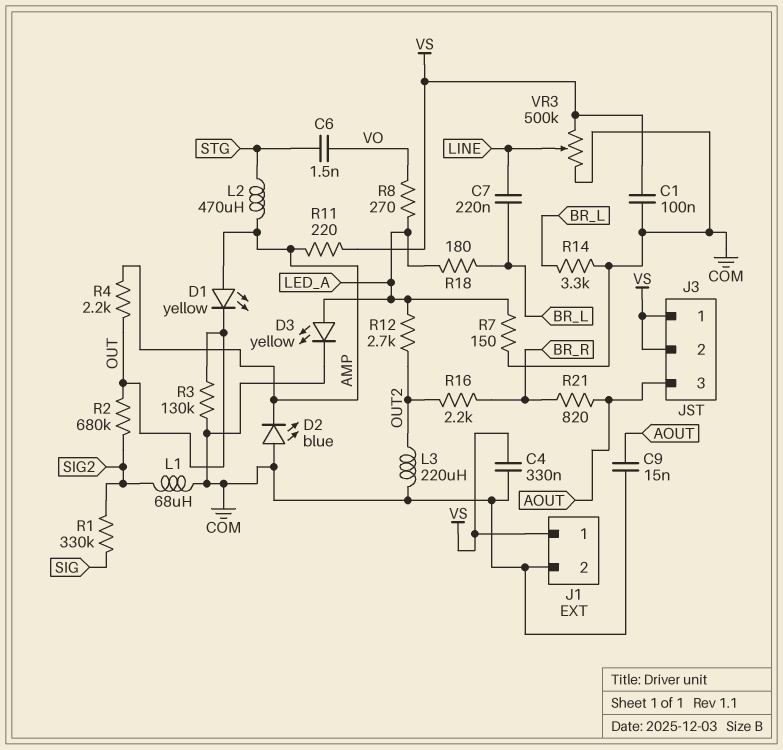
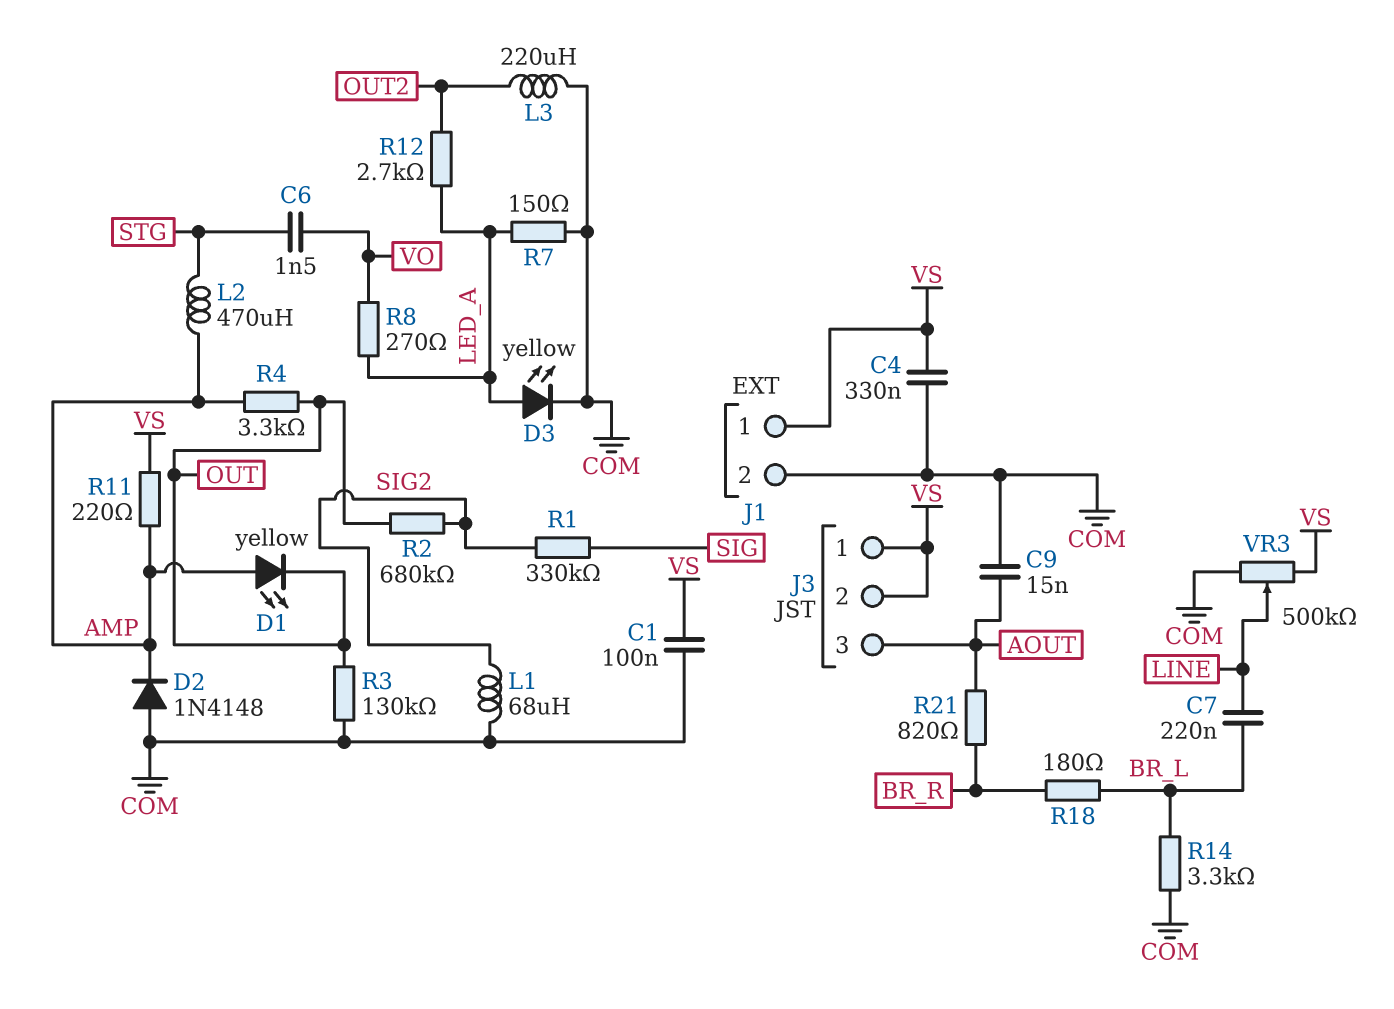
D2: LED blue (A COM, K AMP) -> diode 1N4148 (A COM, K AMP)
R4: 2.2k (AMP, OUT) -> 3.3k (AMP, OUT)
R16: 2.2k (BR_R, OUT2) -> none
R18: 180 (BR_L, LED_A) -> 180 (BR_L, BR_R)

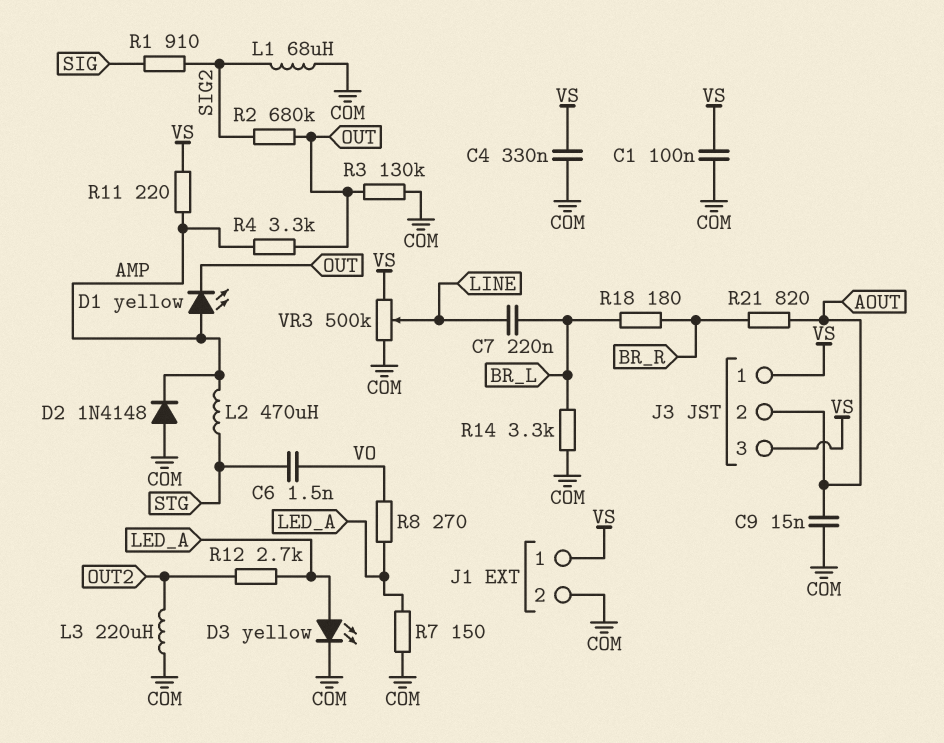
J3 pin 2: VS -> AOUT
J3 pin 3: AOUT -> VS
R1: 330k (SIG, SIG2) -> 910 (SIG, SIG2)

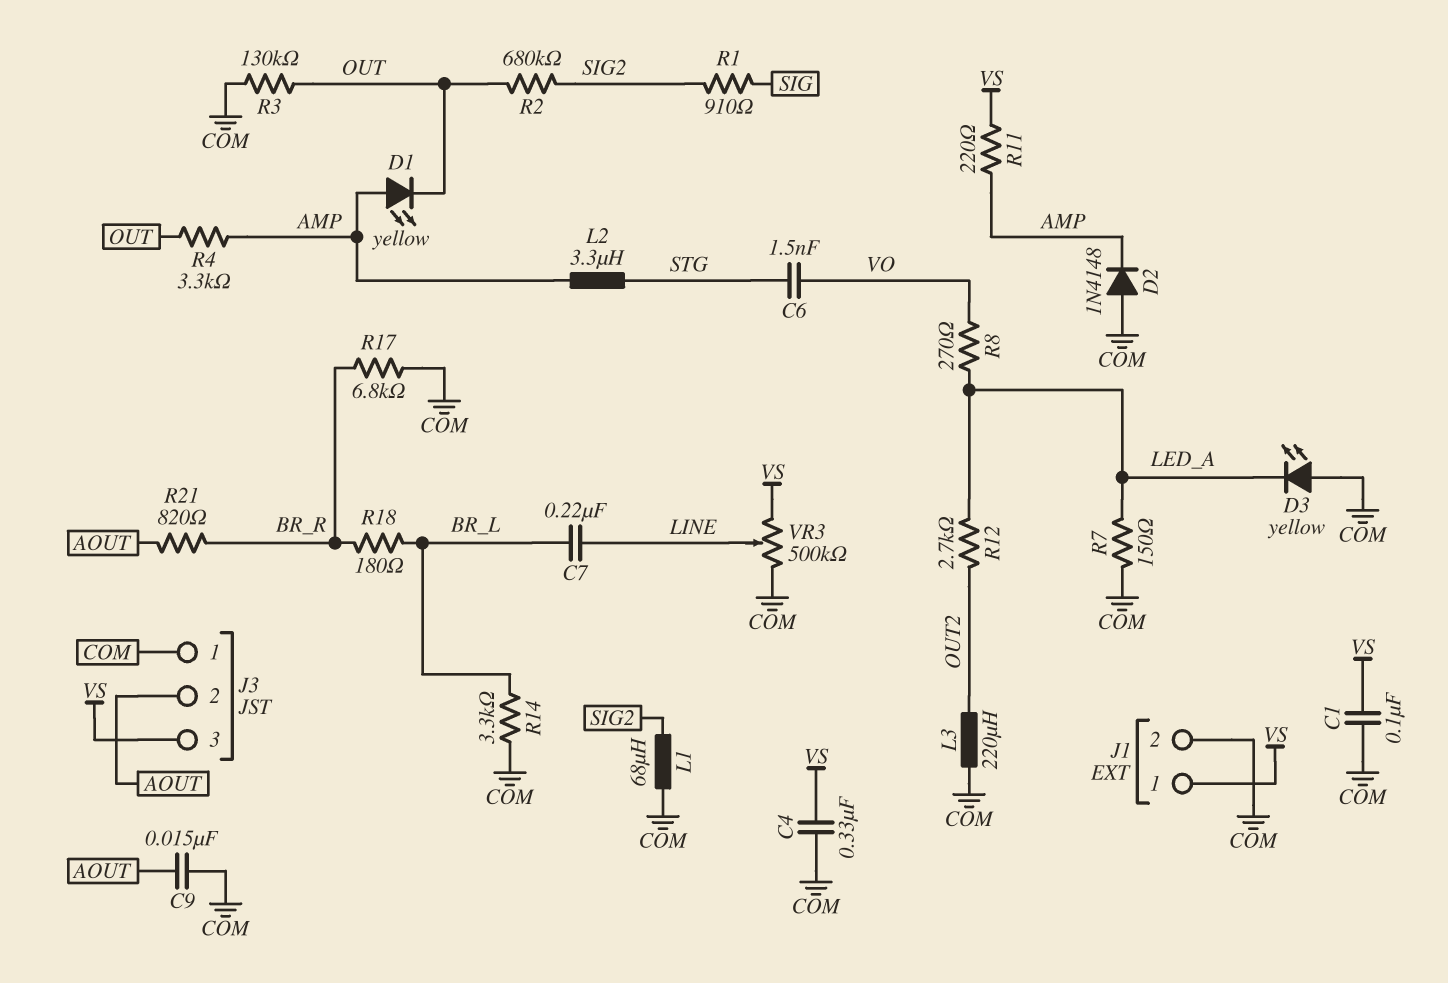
D3: LED yellow (A LED_A, K COM) -> LED yellow (A COM, K LED_A)
J3 pin 1: VS -> COM
L2: 470uH (AMP, STG) -> 3.3uH (AMP, STG)
R17: none -> 6.8k (BR_R, COM)

